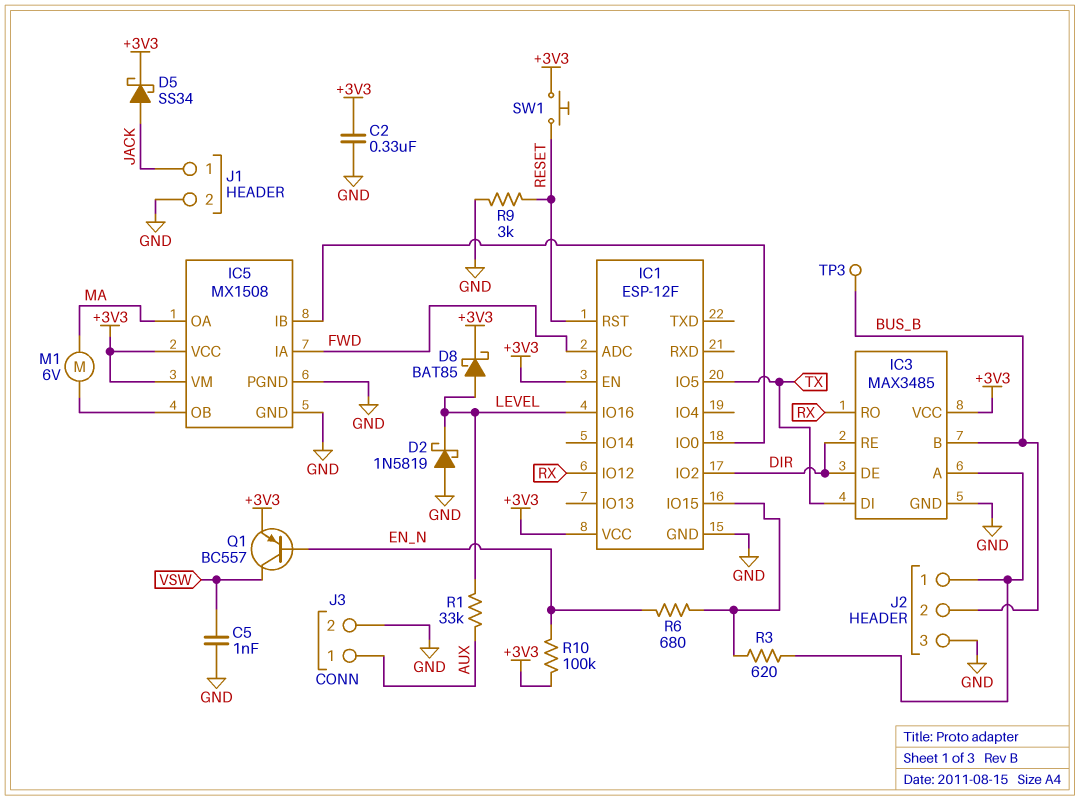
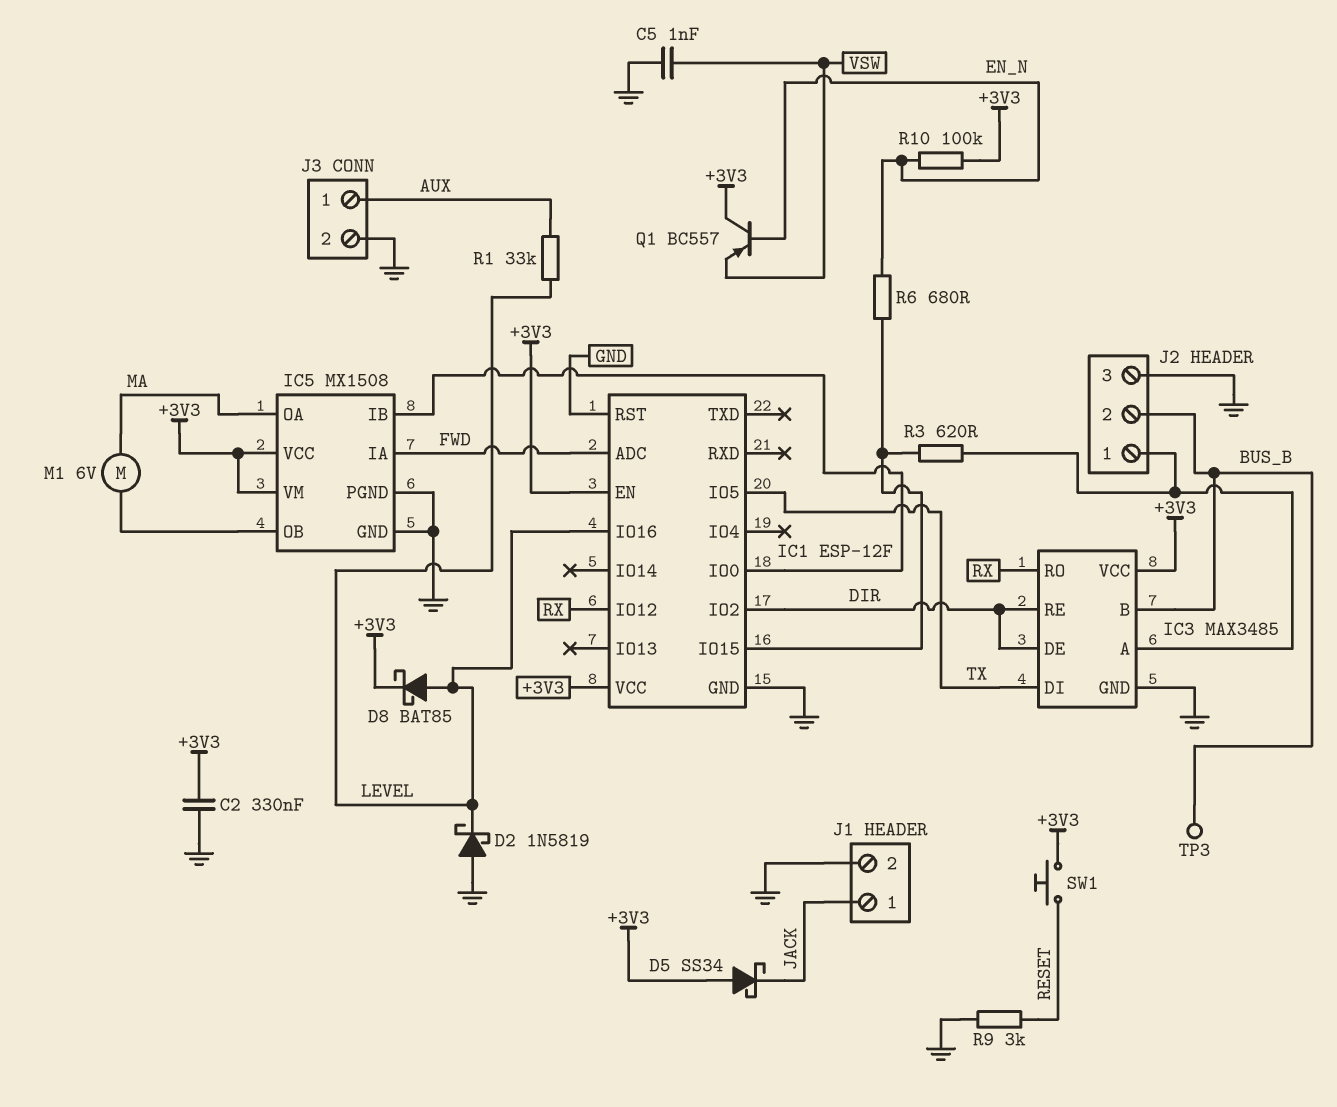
D5: schottky SS34 (A JACK, K +3V3) -> schottky SS34 (A +3V3, K JACK)
IC1 pin RST: RESET -> GND
Q1: PNP BC557 (B EN_N, C VSW, E +3V3) -> PNP BC557 (B EN_N, C +3V3, E VSW)

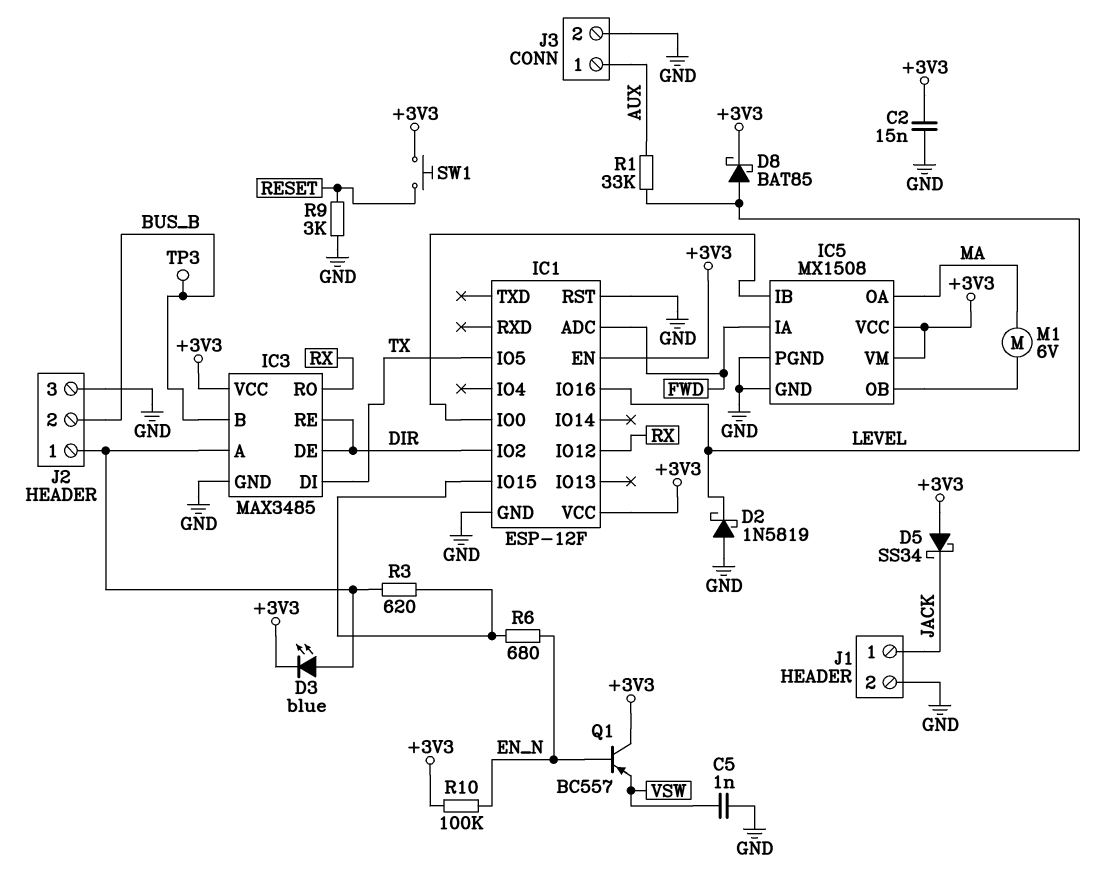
C2: 330nF (+3V3, GND) -> 15nF (+3V3, GND)
D3: none -> LED blue (A IC3/A, K +3V3)

